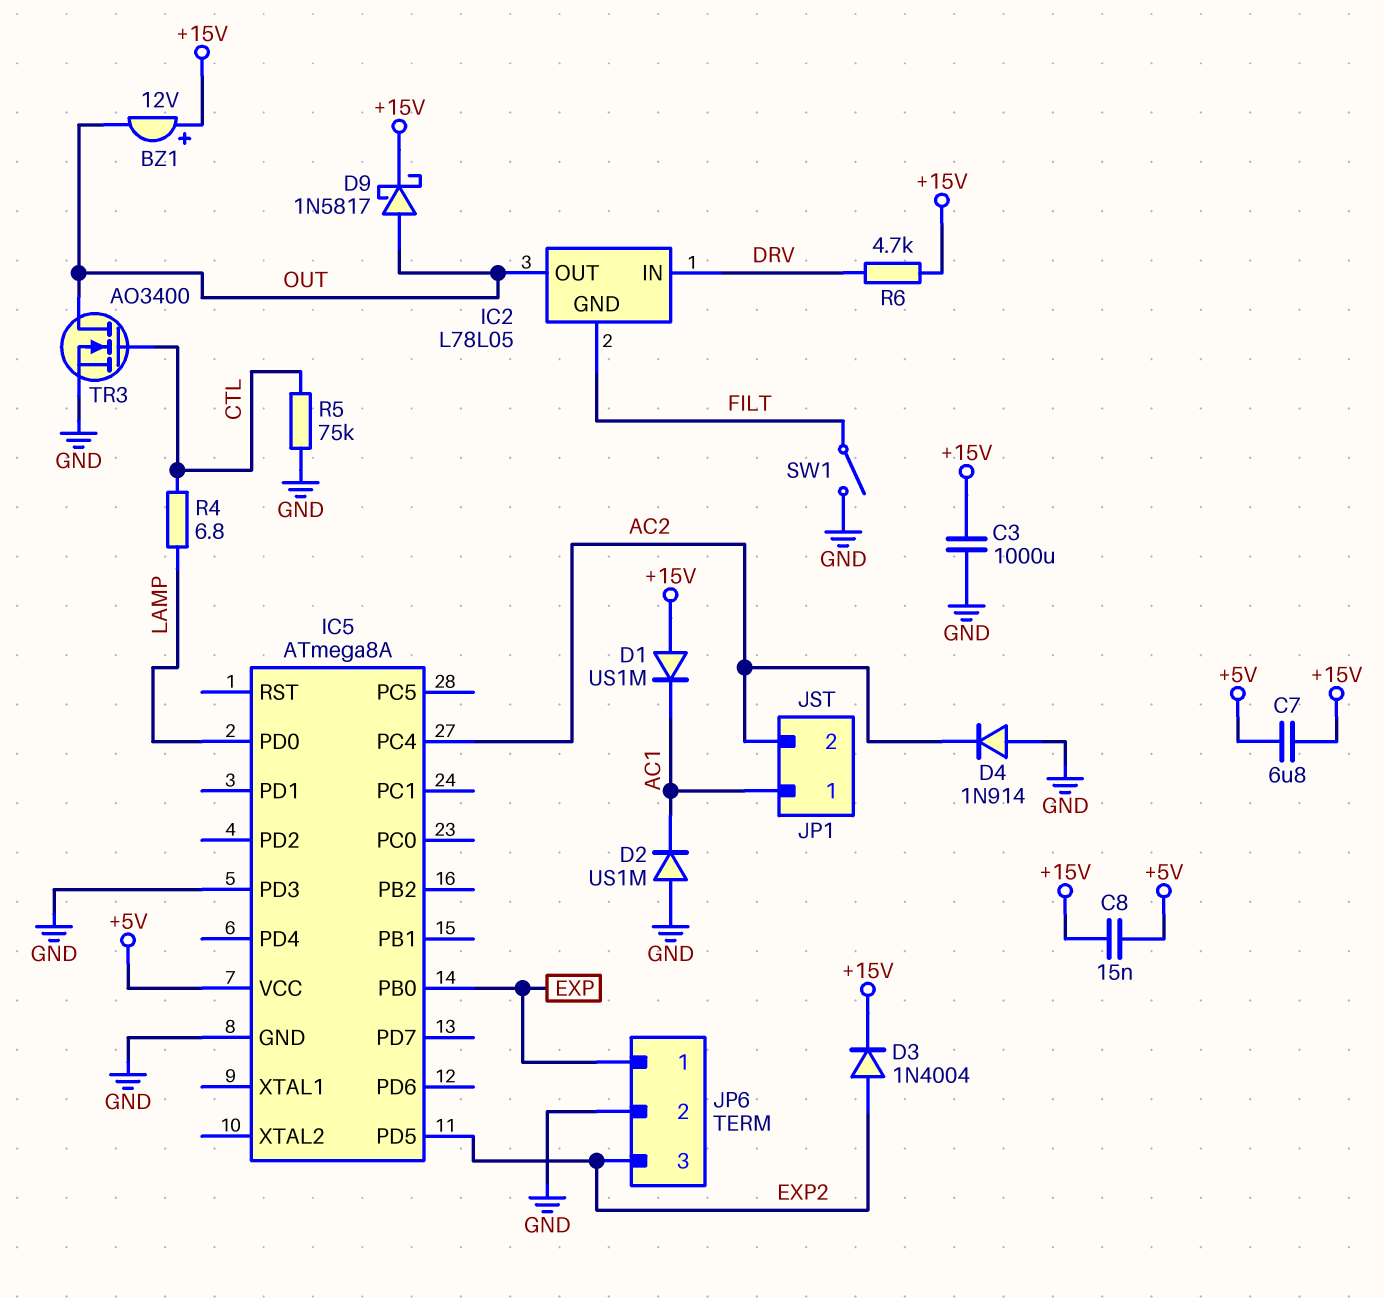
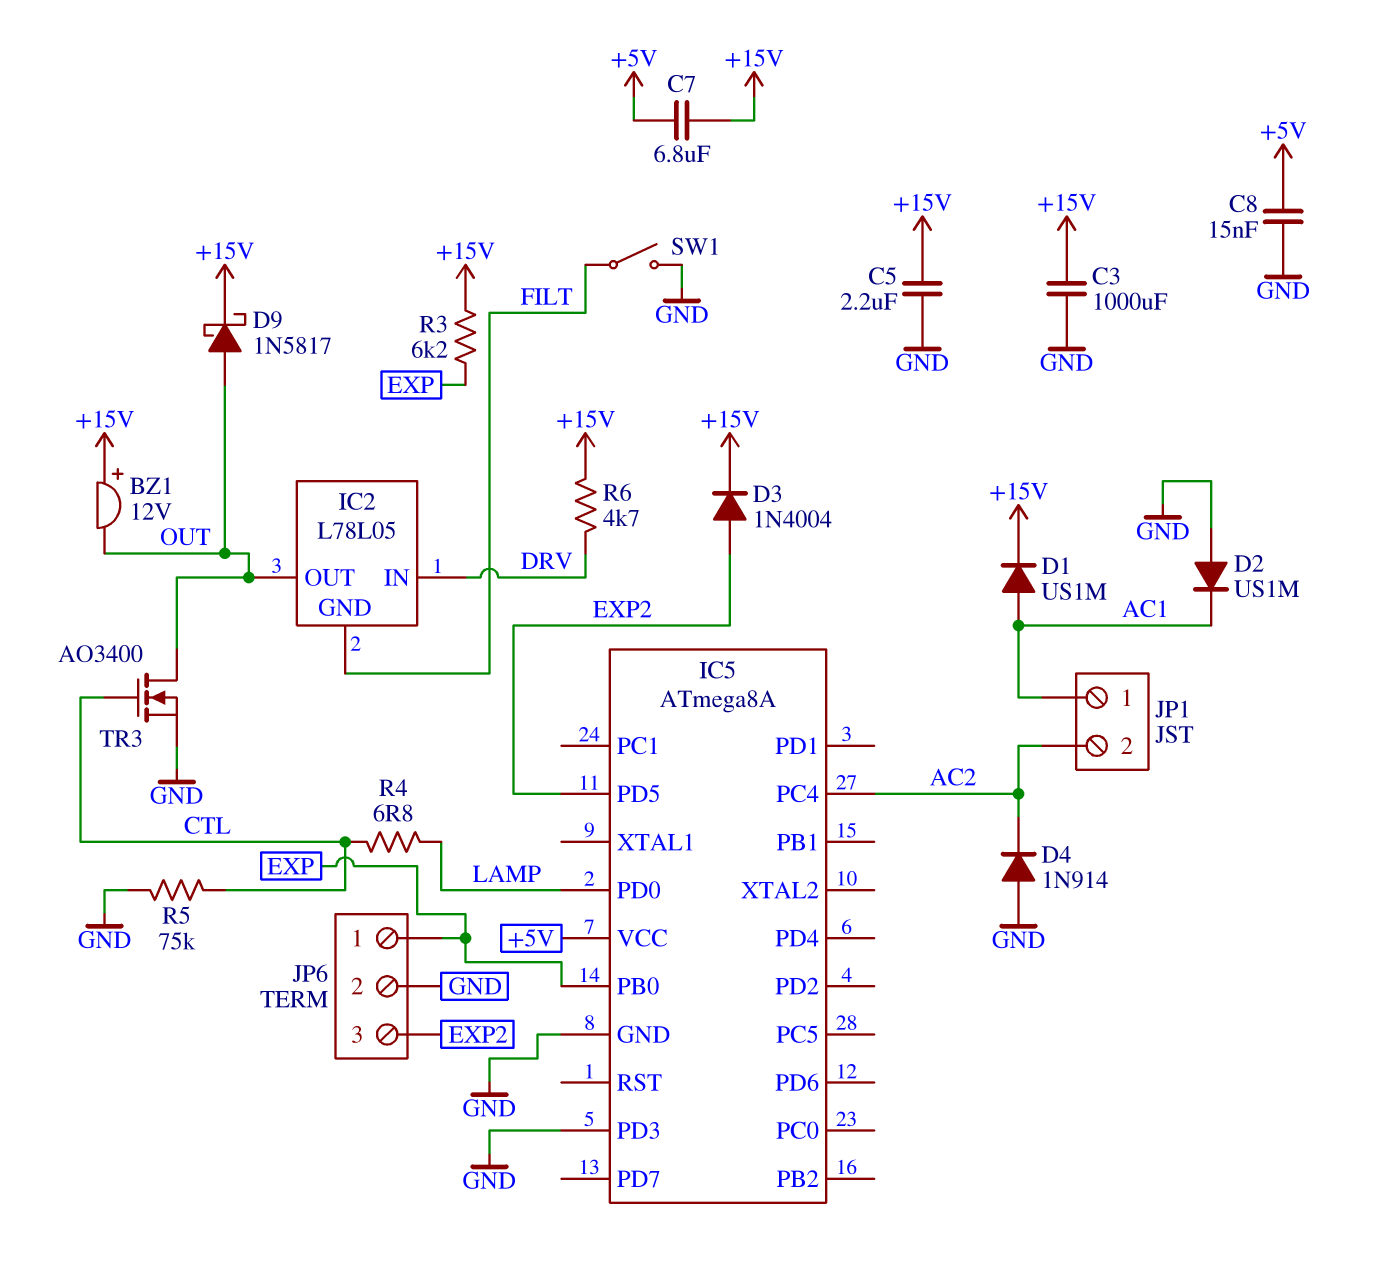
C5: none -> 2.2uF (+15V, GND)
C8: 15nF (+5V, +15V) -> 15nF (+5V, GND)
D1: diode US1M (A +15V, K AC1) -> diode US1M (A AC1, K +15V)
R3: none -> 6.2k (+15V, EXP)

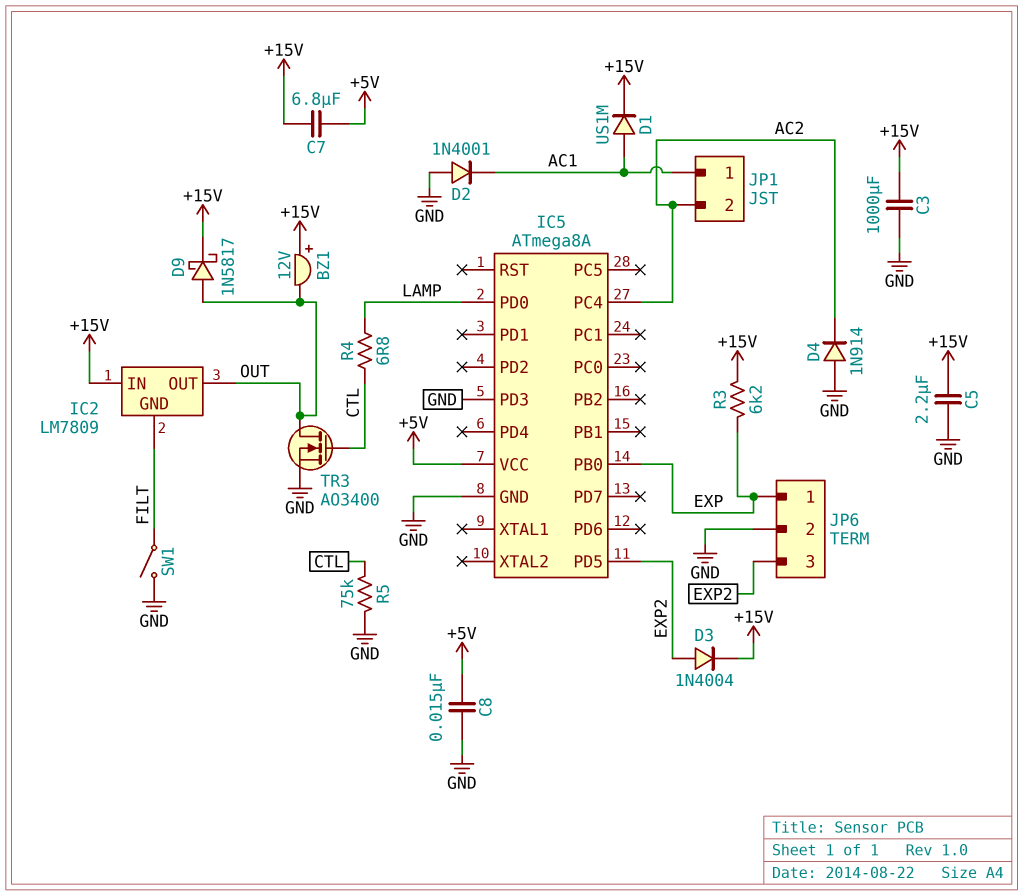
D2: diode US1M (A GND, K AC1) -> diode 1N4001 (A GND, K AC1)
IC2: L78L05 -> LM7809
IC2 pin IN: DRV -> +15V
R6: 4.7k (+15V, DRV) -> none

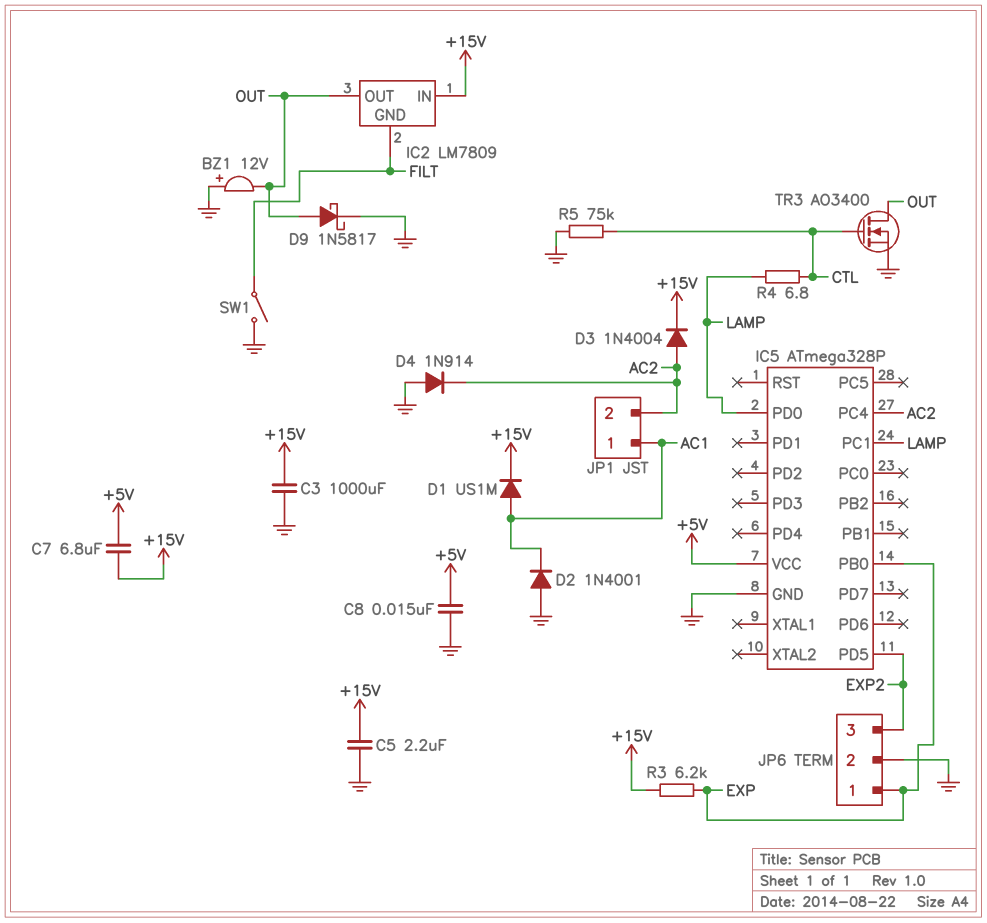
BZ1: buzzer 12V (plus +15V, minus OUT) -> buzzer 12V (plus GND, minus OUT)
D3: diode 1N4004 (A EXP2, K +15V) -> diode 1N4004 (A AC2, K +15V)
D9: schottky 1N5817 (A OUT, K +15V) -> schottky 1N5817 (A OUT, K GND)
IC5: ATmega8A -> ATmega328P
IC5 pin PC1: none -> LAMP
IC5 pin PD3: GND -> none

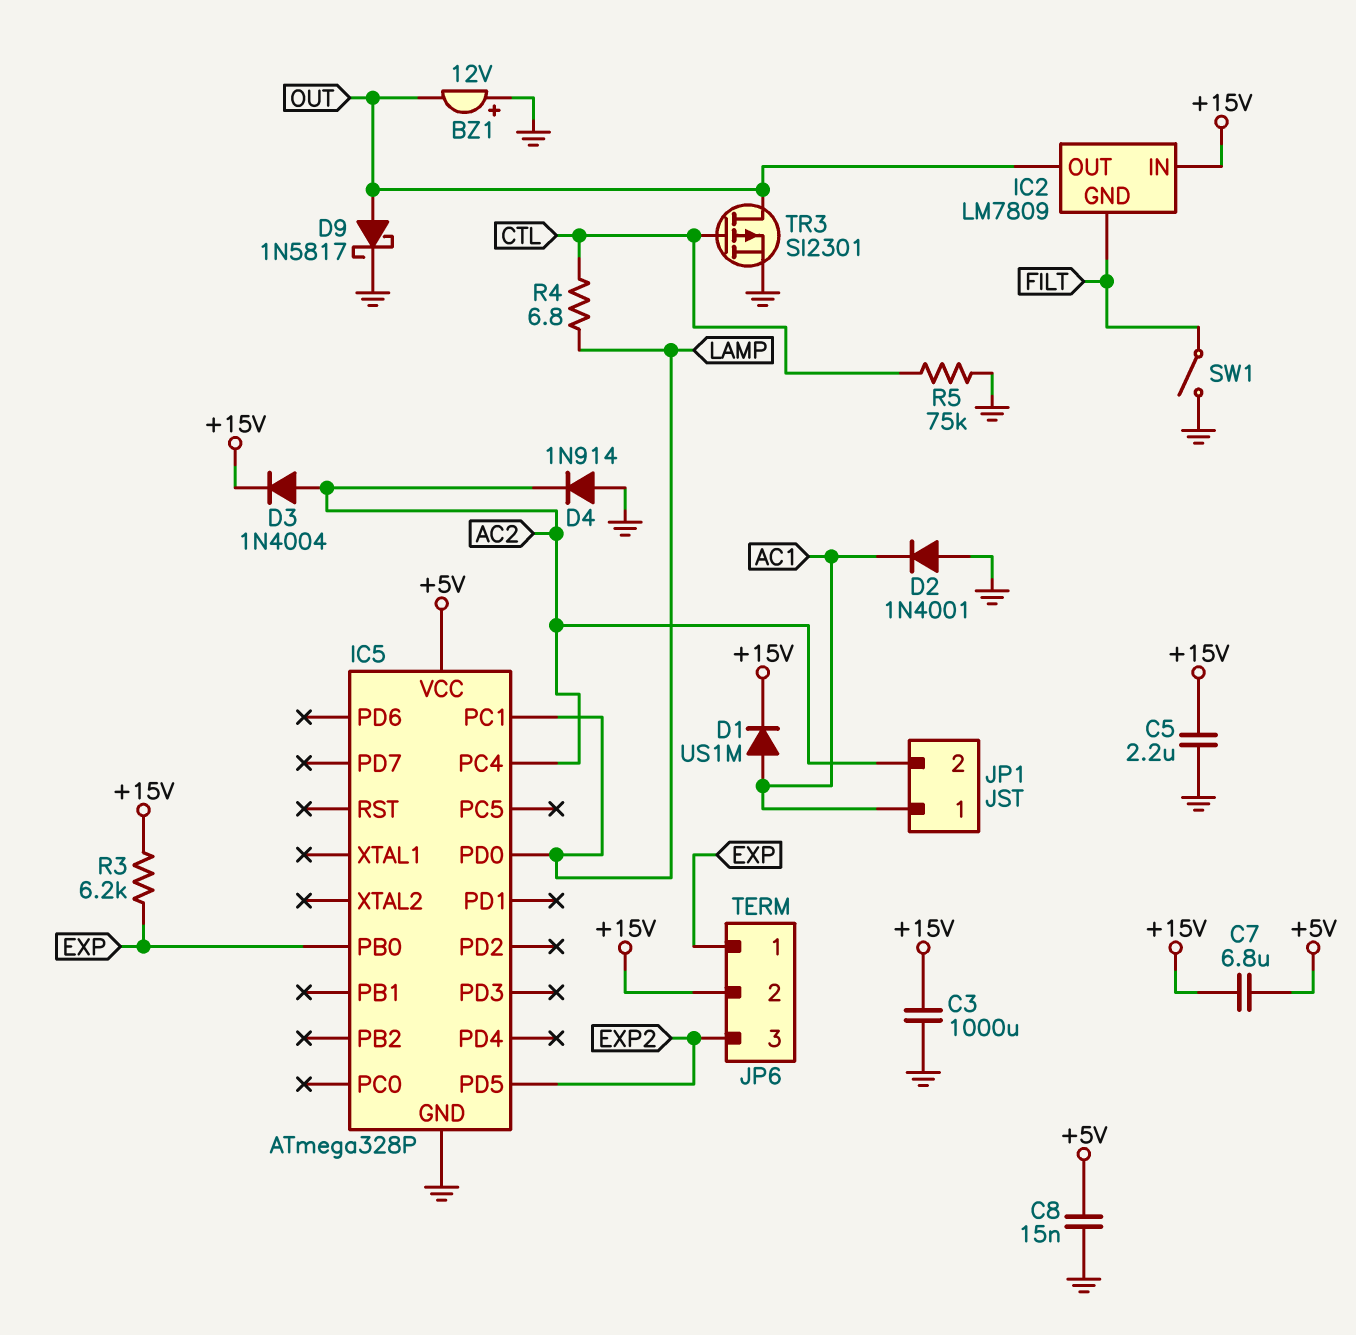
JP6 pin 2: GND -> +15V
TR3: NMOS AO3400 (G CTL, D OUT, S GND) -> PMOS SI2301 (G CTL, D OUT, S GND)

